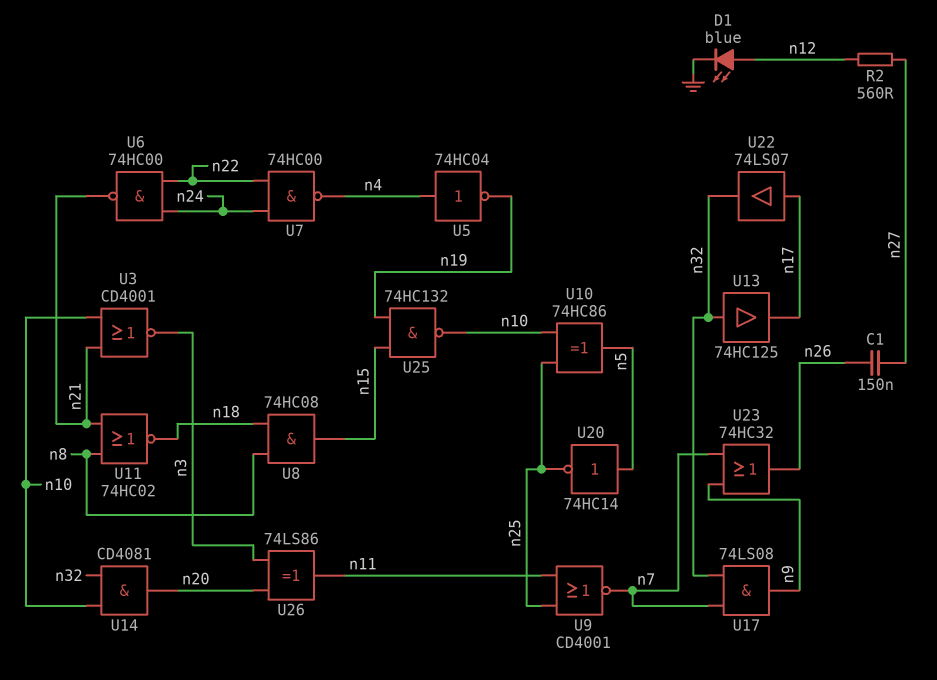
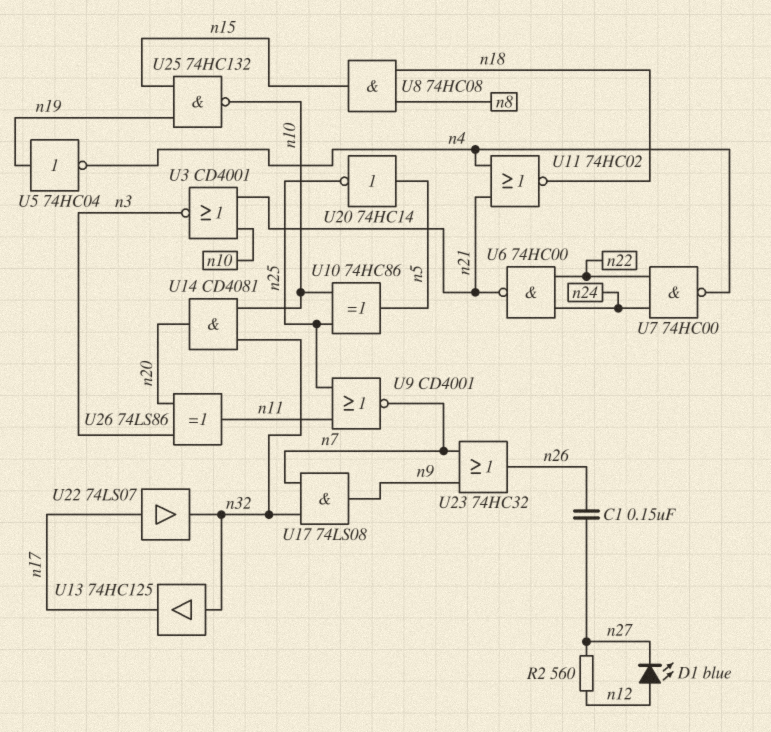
D1: LED blue (A n12, K GND) -> LED blue (A n12, K n27)
U5: NOT 74HC04 (in n4, out n19) -> NOT 74HC04 (in n19, out n4)
U11: NOR 74HC02 (in n8, in n21, out n18) -> NOR 74HC02 (in n4, in n21, out n18)

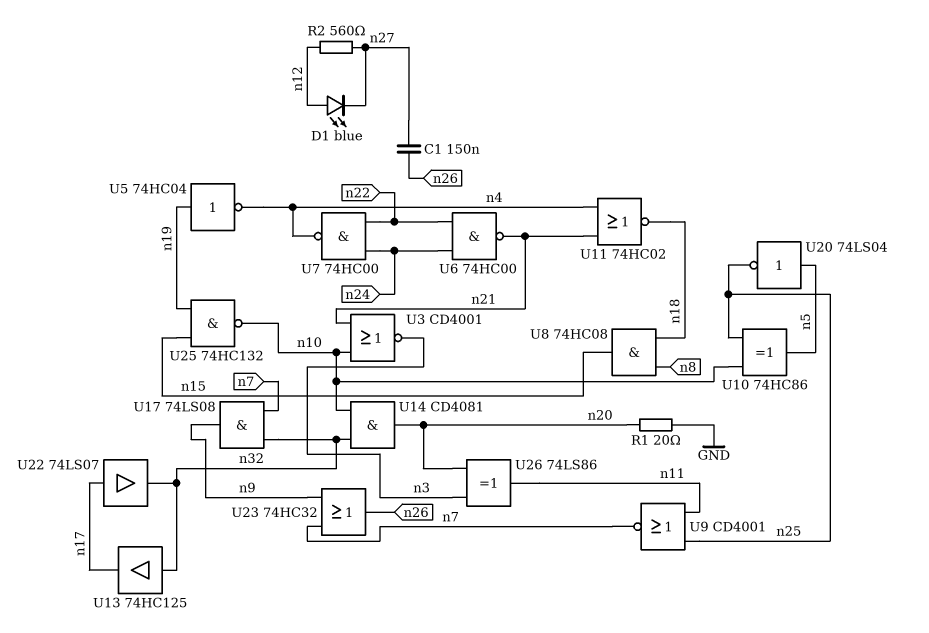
R1: none -> 20 (GND, n20)
U20: NOT 74HC14 (in n5, out n25) -> NOT 74LS04 (in n5, out n25)

